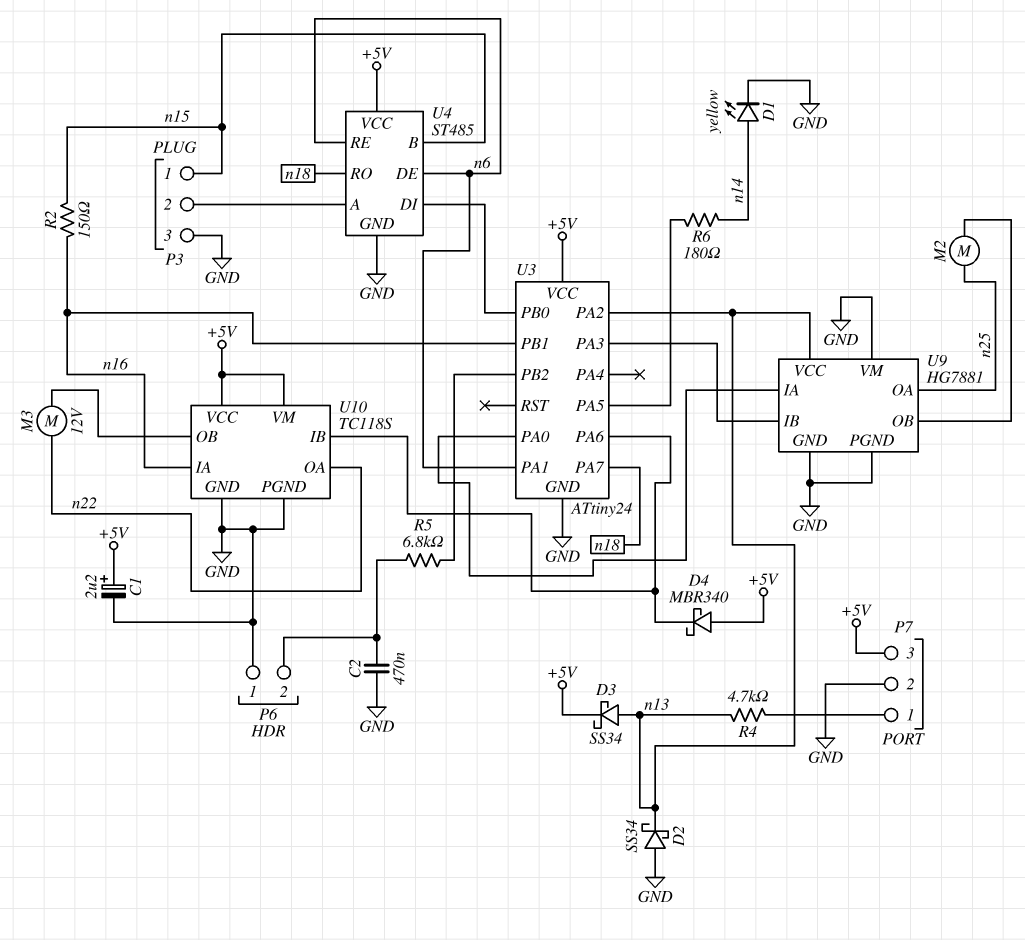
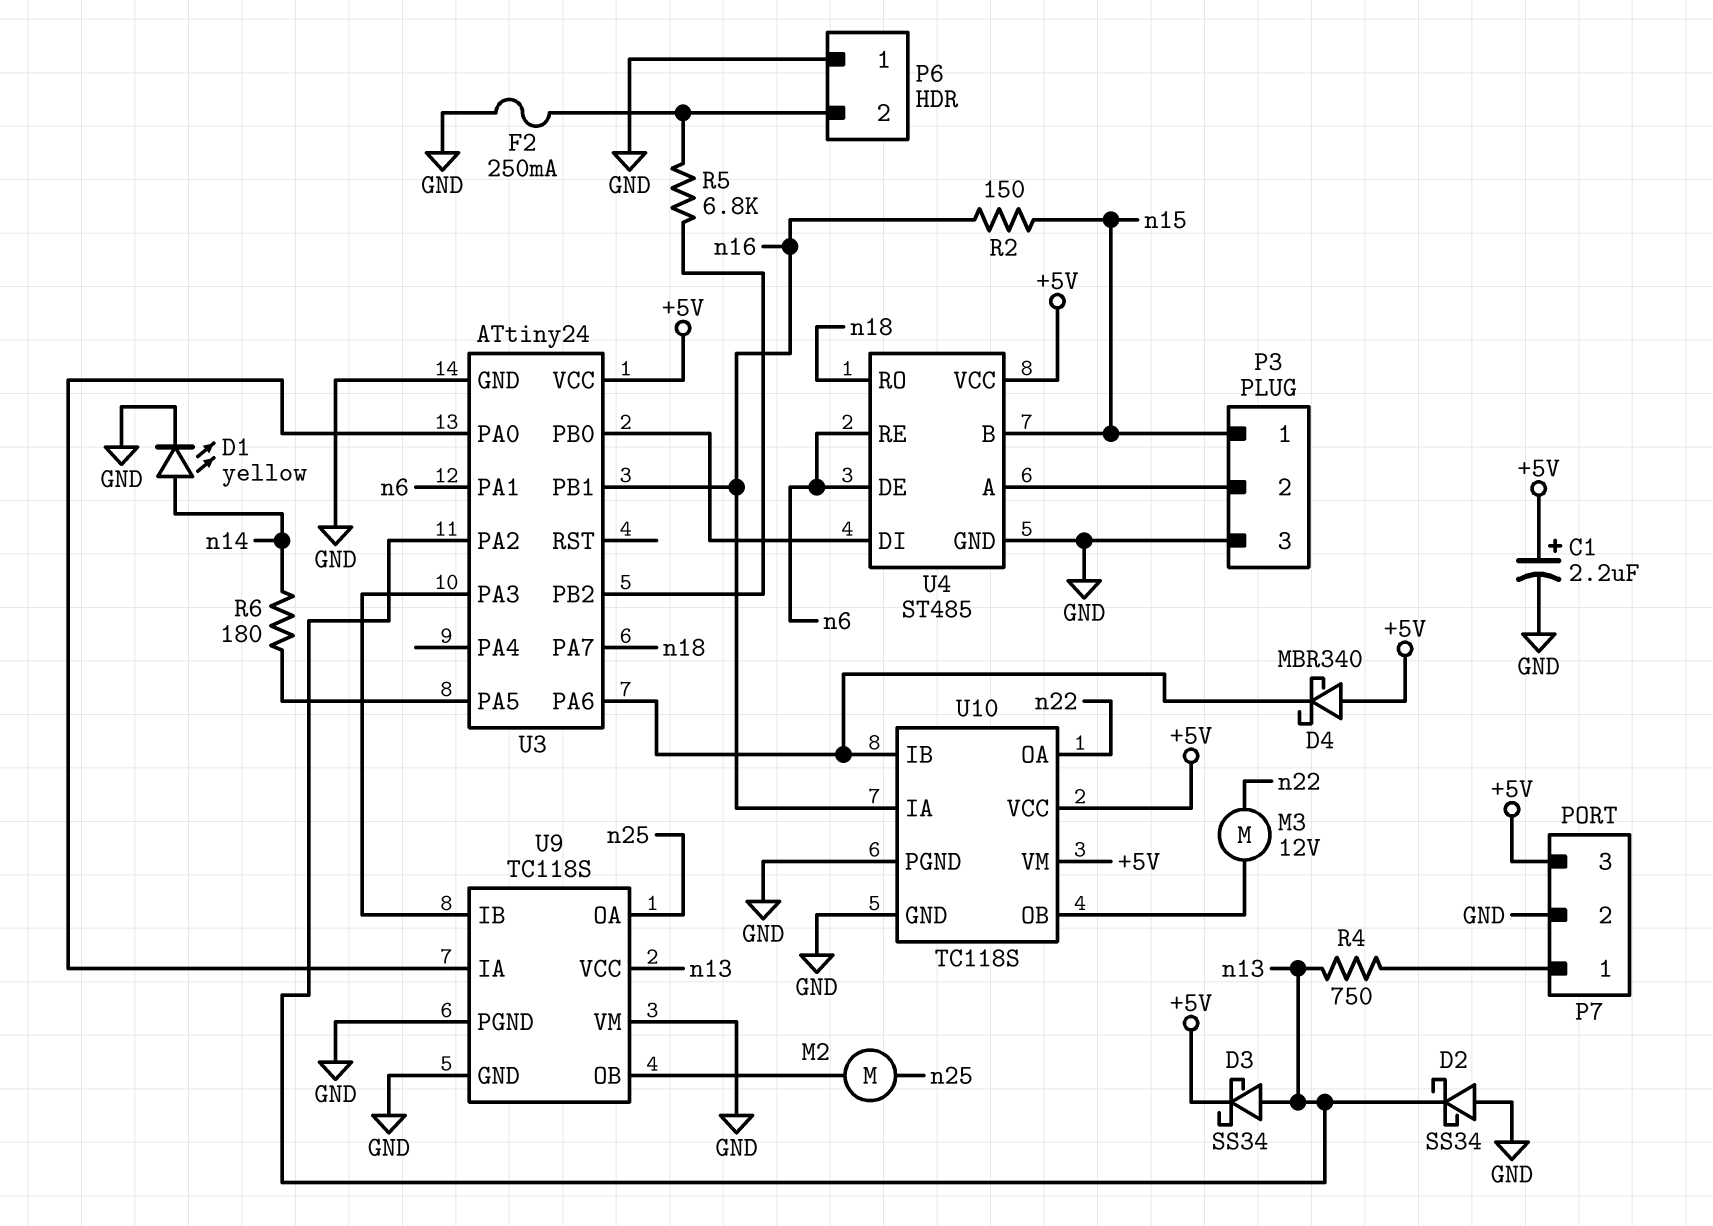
C2: 470nF (GND, P6/2) -> none
F2: none -> 250mA (GND, P6/2)
R4: 4.7k (P7/1, n13) -> 750 (P7/1, n13)
U9: HG7881 -> TC118S

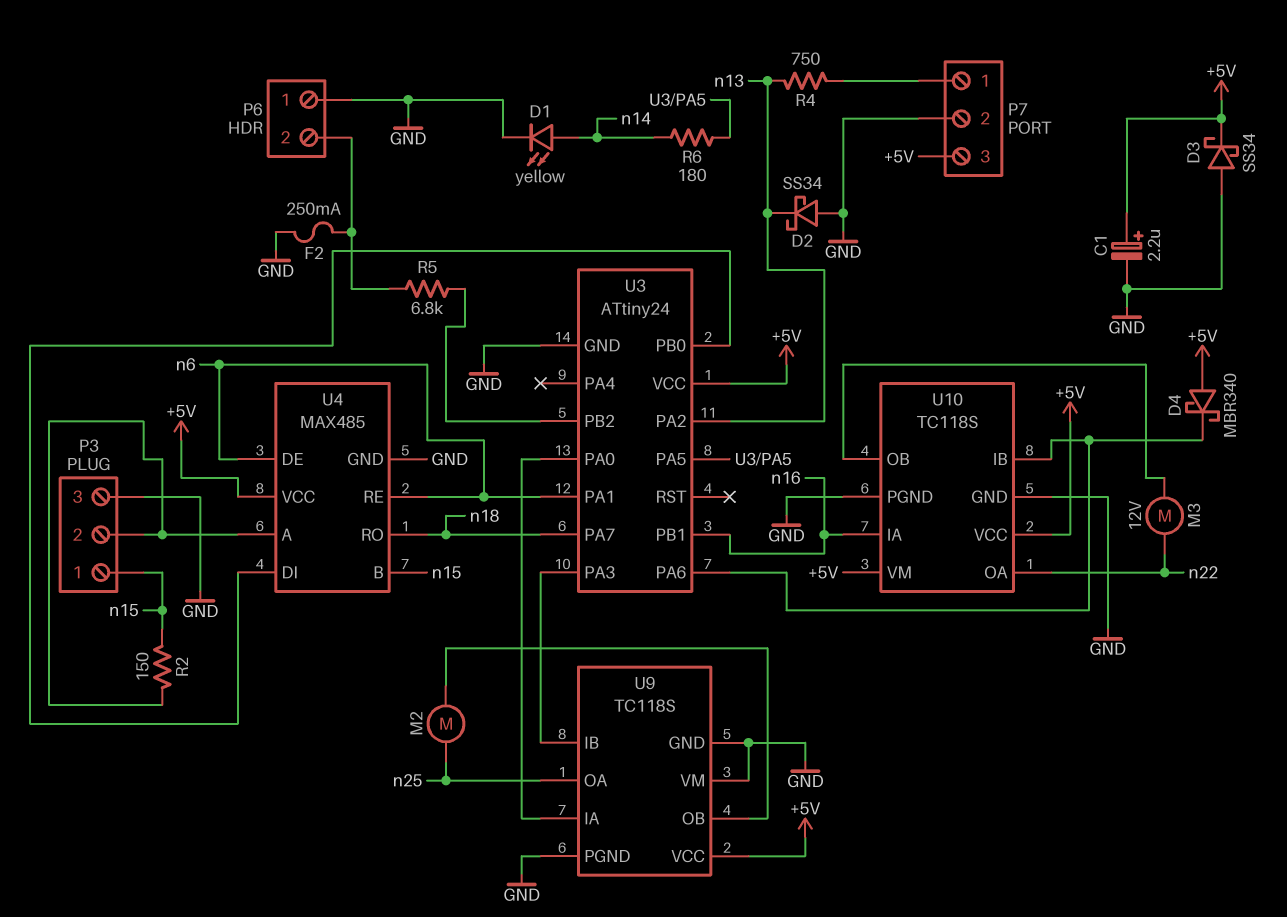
D3: schottky SS34 (A n13, K +5V) -> schottky SS34 (A GND, K +5V)
R2: 150 (n15, n16) -> 150 (P3/2, n15)
U4: ST485 -> MAX485
U9 pin VCC: n13 -> +5V

